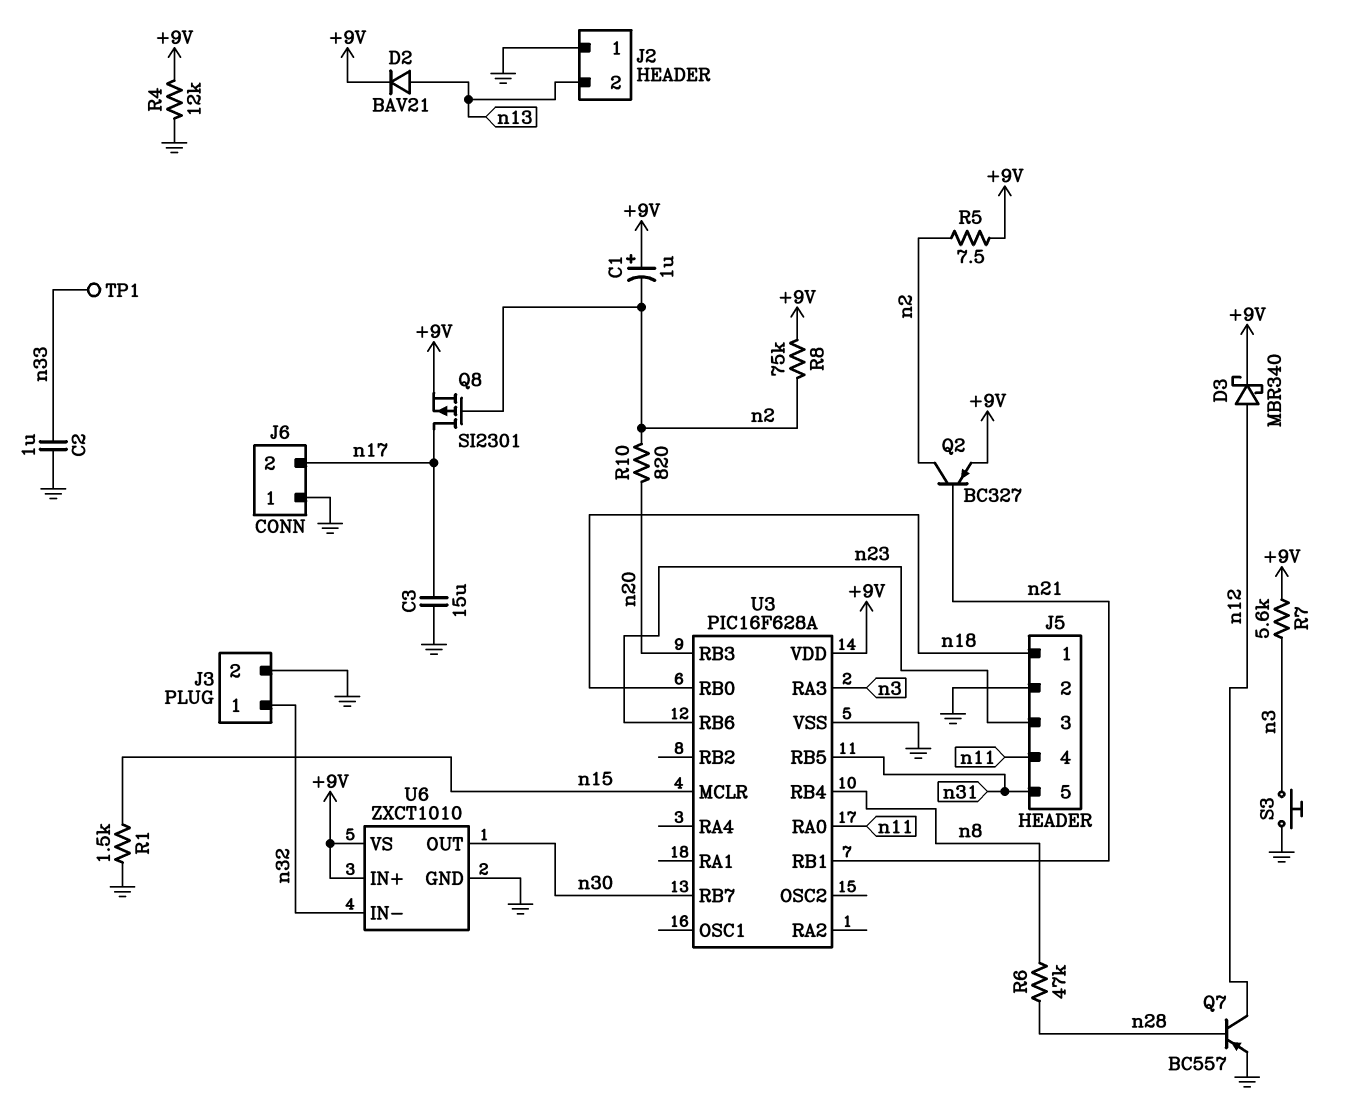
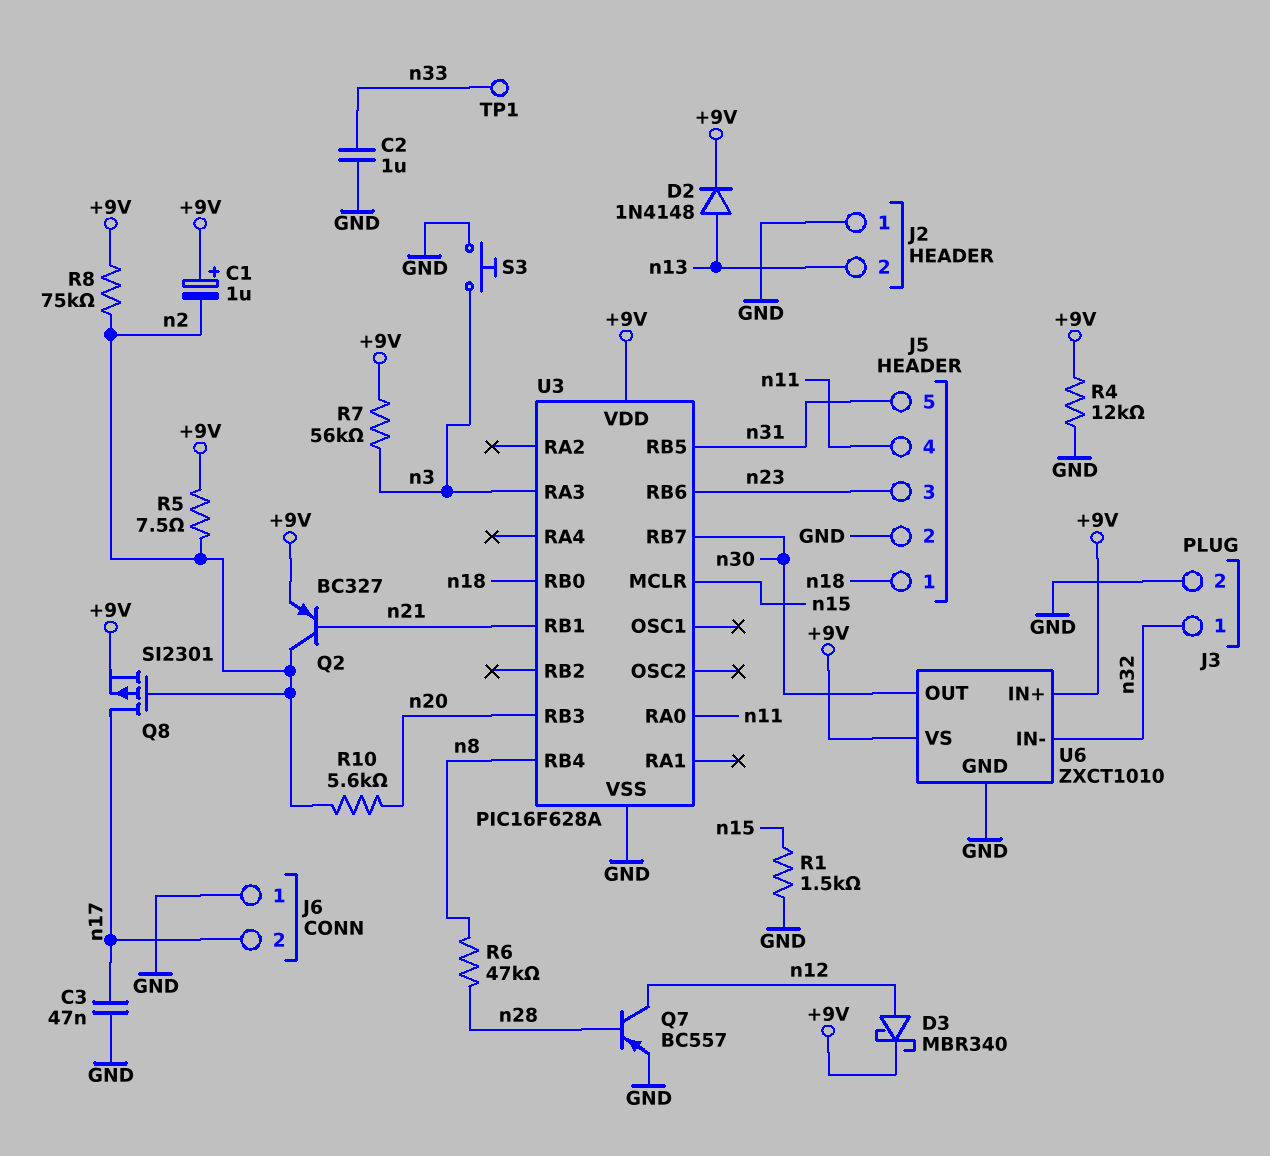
C3: 15uF (GND, n17) -> 47nF (GND, n17)
D2: diode BAV21 (A n13, K +9V) -> diode 1N4148 (A n13, K +9V)
R7: 5.6k (+9V, n3) -> 56k (+9V, n3)
R10: 820 (n2, n20) -> 5.6k (n2, n20)

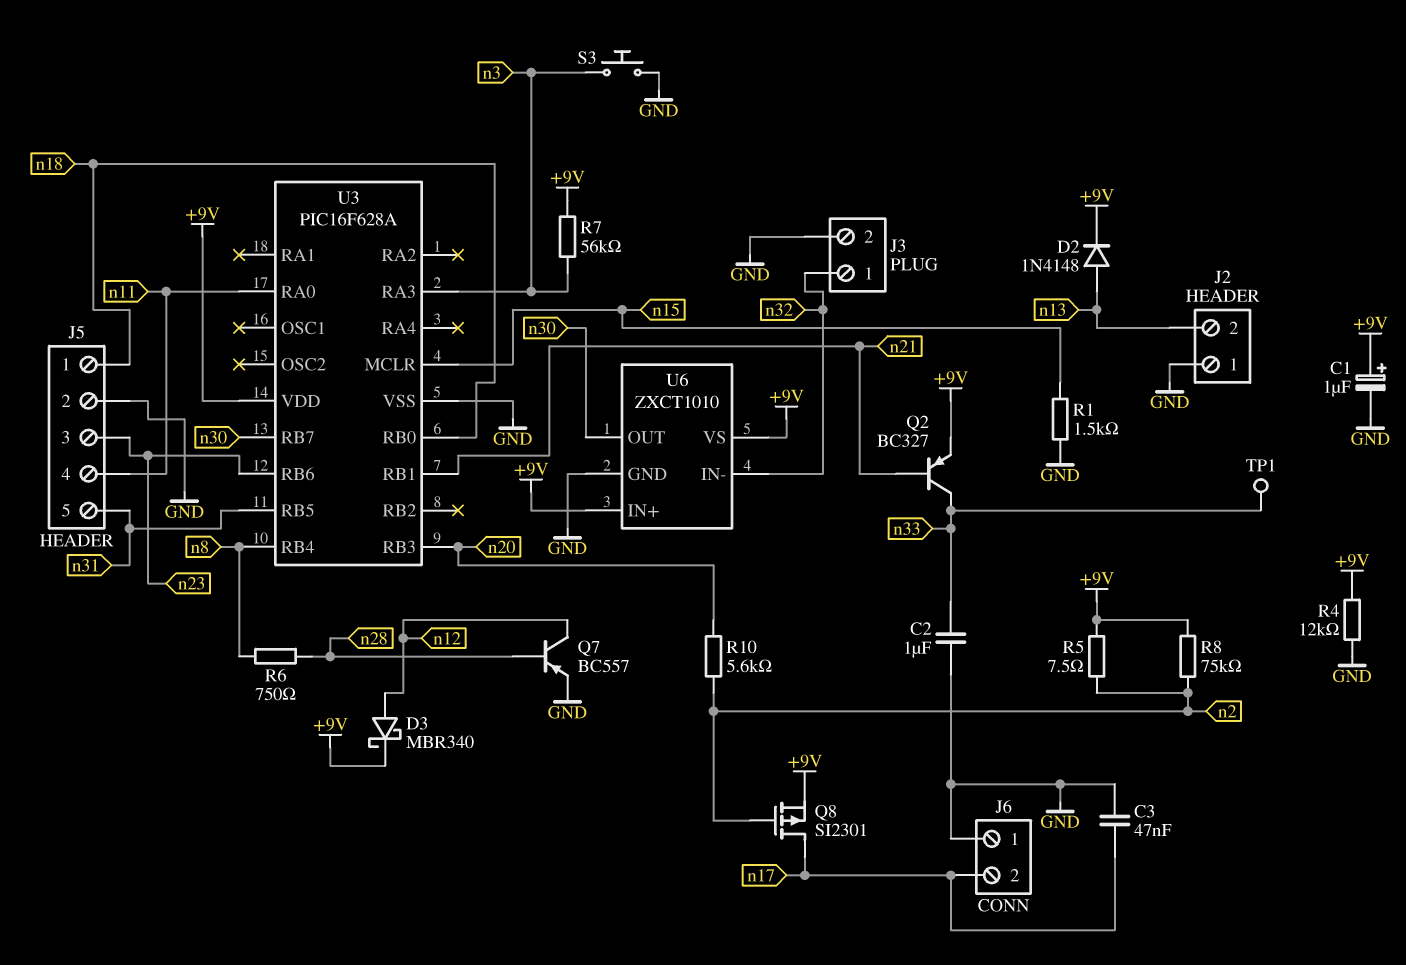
C1: 1uF (plus +9V, minus n2) -> 1uF (plus +9V, minus GND)
Q2: PNP BC327 (B n21, C n2, E +9V) -> PNP BC327 (B n21, C n33, E +9V)
R6: 47k (n8, n28) -> 750 (n8, n28)

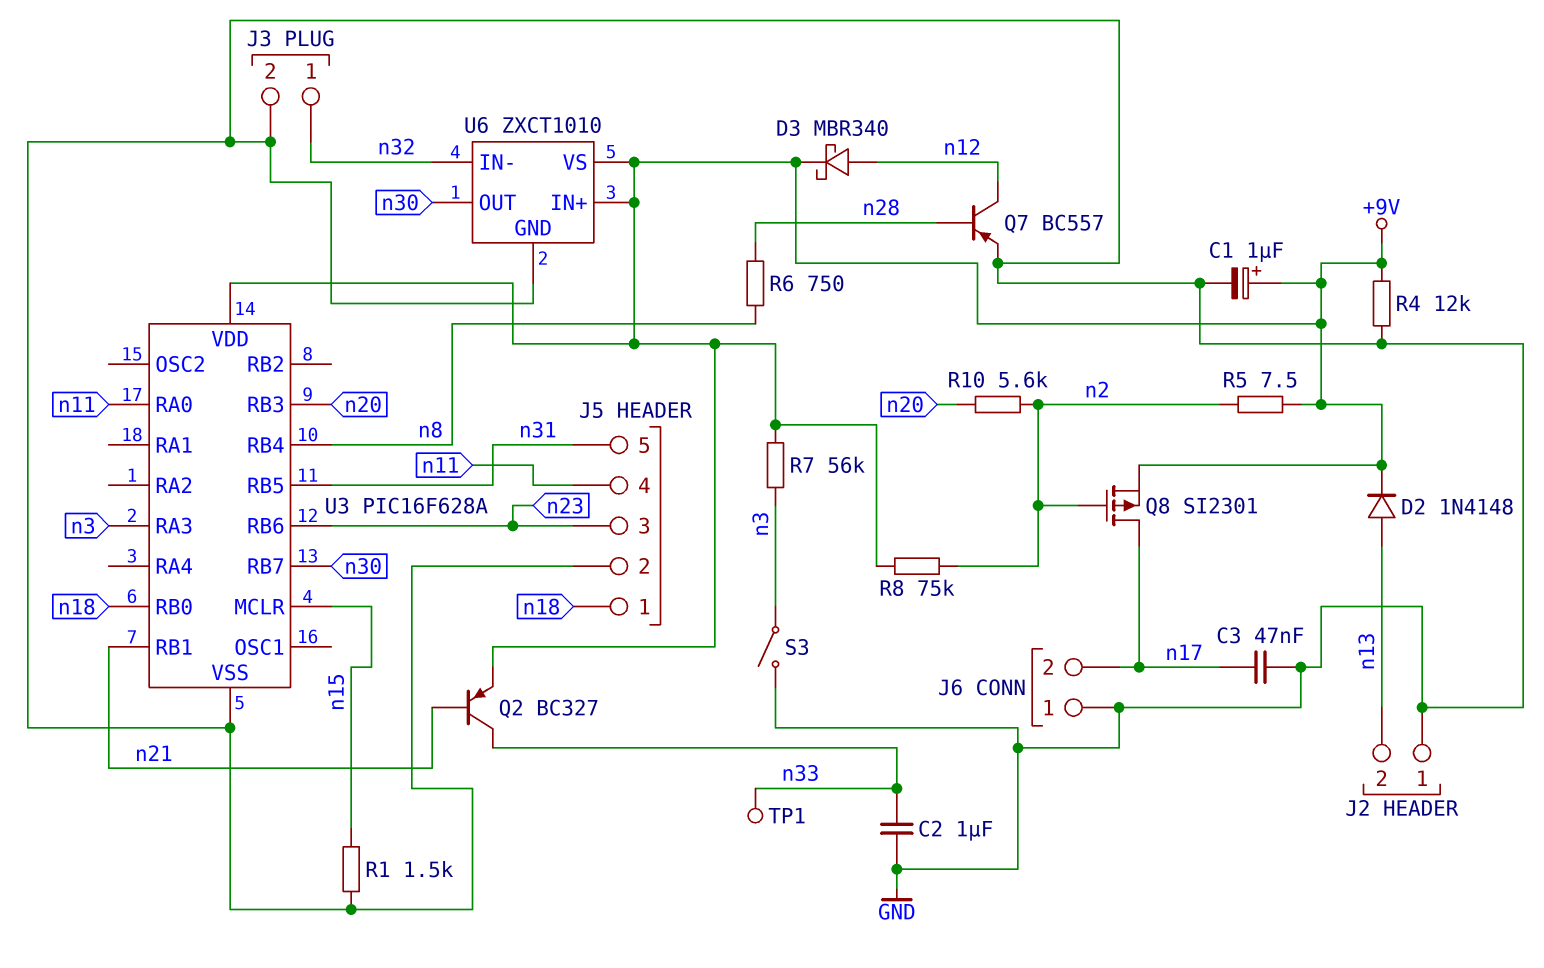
S3: button (GND, n3) -> switch (GND, n3)

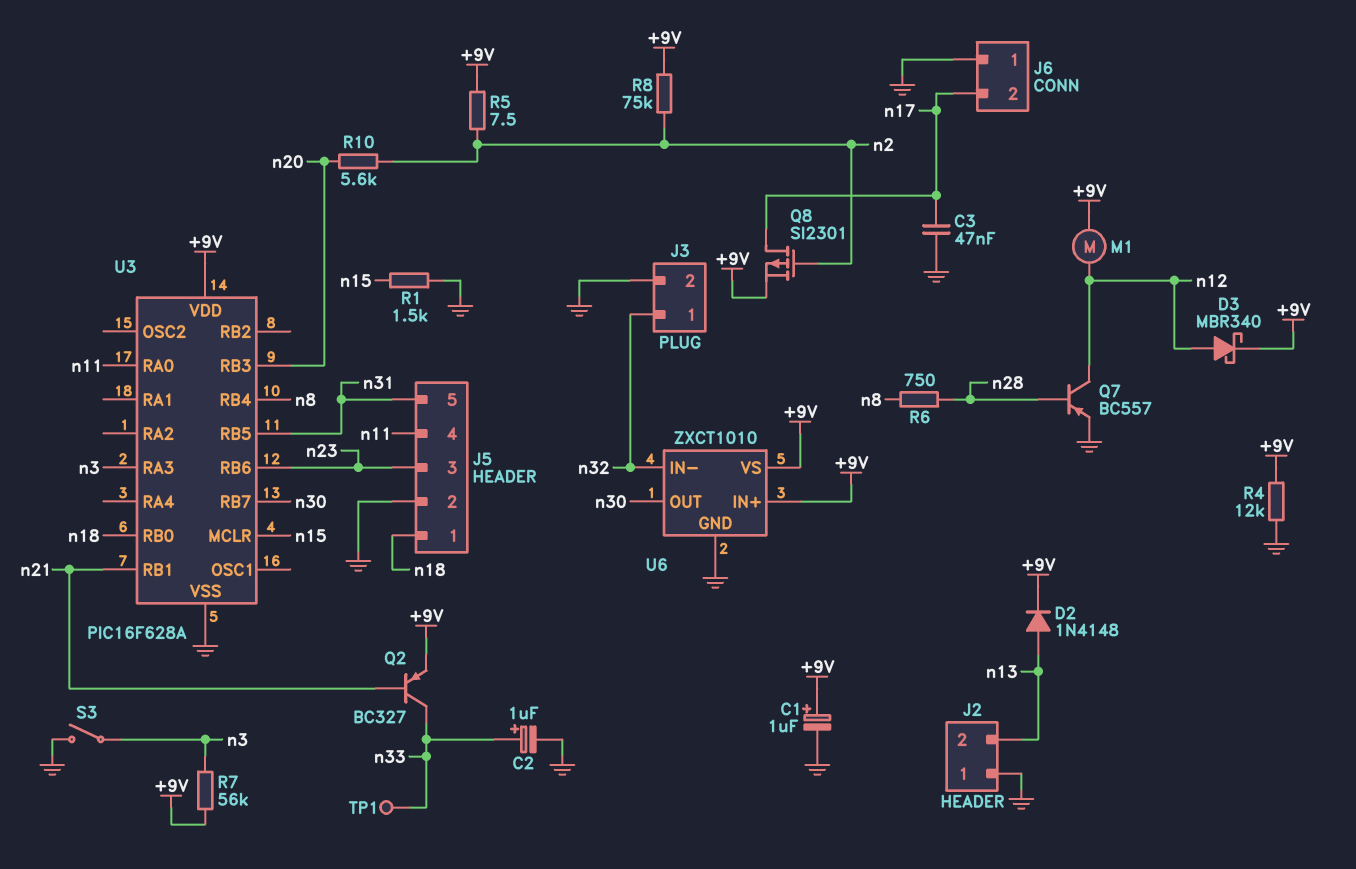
C2: 1uF (GND, n33) -> 1uF (plus n33, minus GND)
M1: none -> motor (+9V, n12)

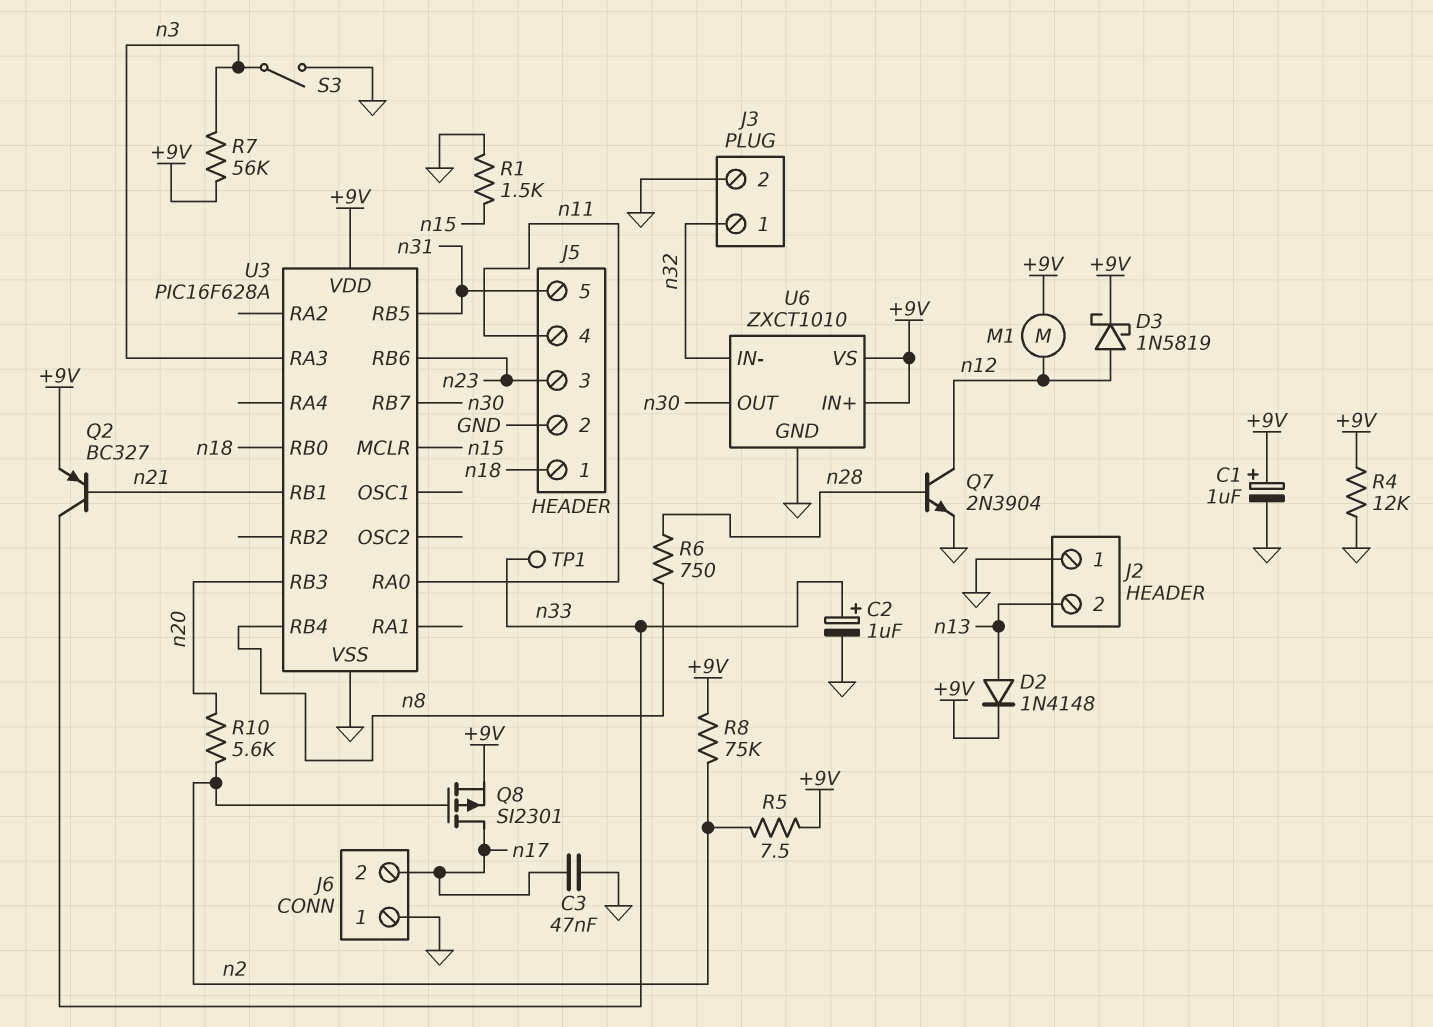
D3: schottky MBR340 (A n12, K +9V) -> schottky 1N5819 (A n12, K +9V)
Q7: PNP BC557 (B n28, C n12, E GND) -> NPN 2N3904 (B n28, C n12, E GND)

